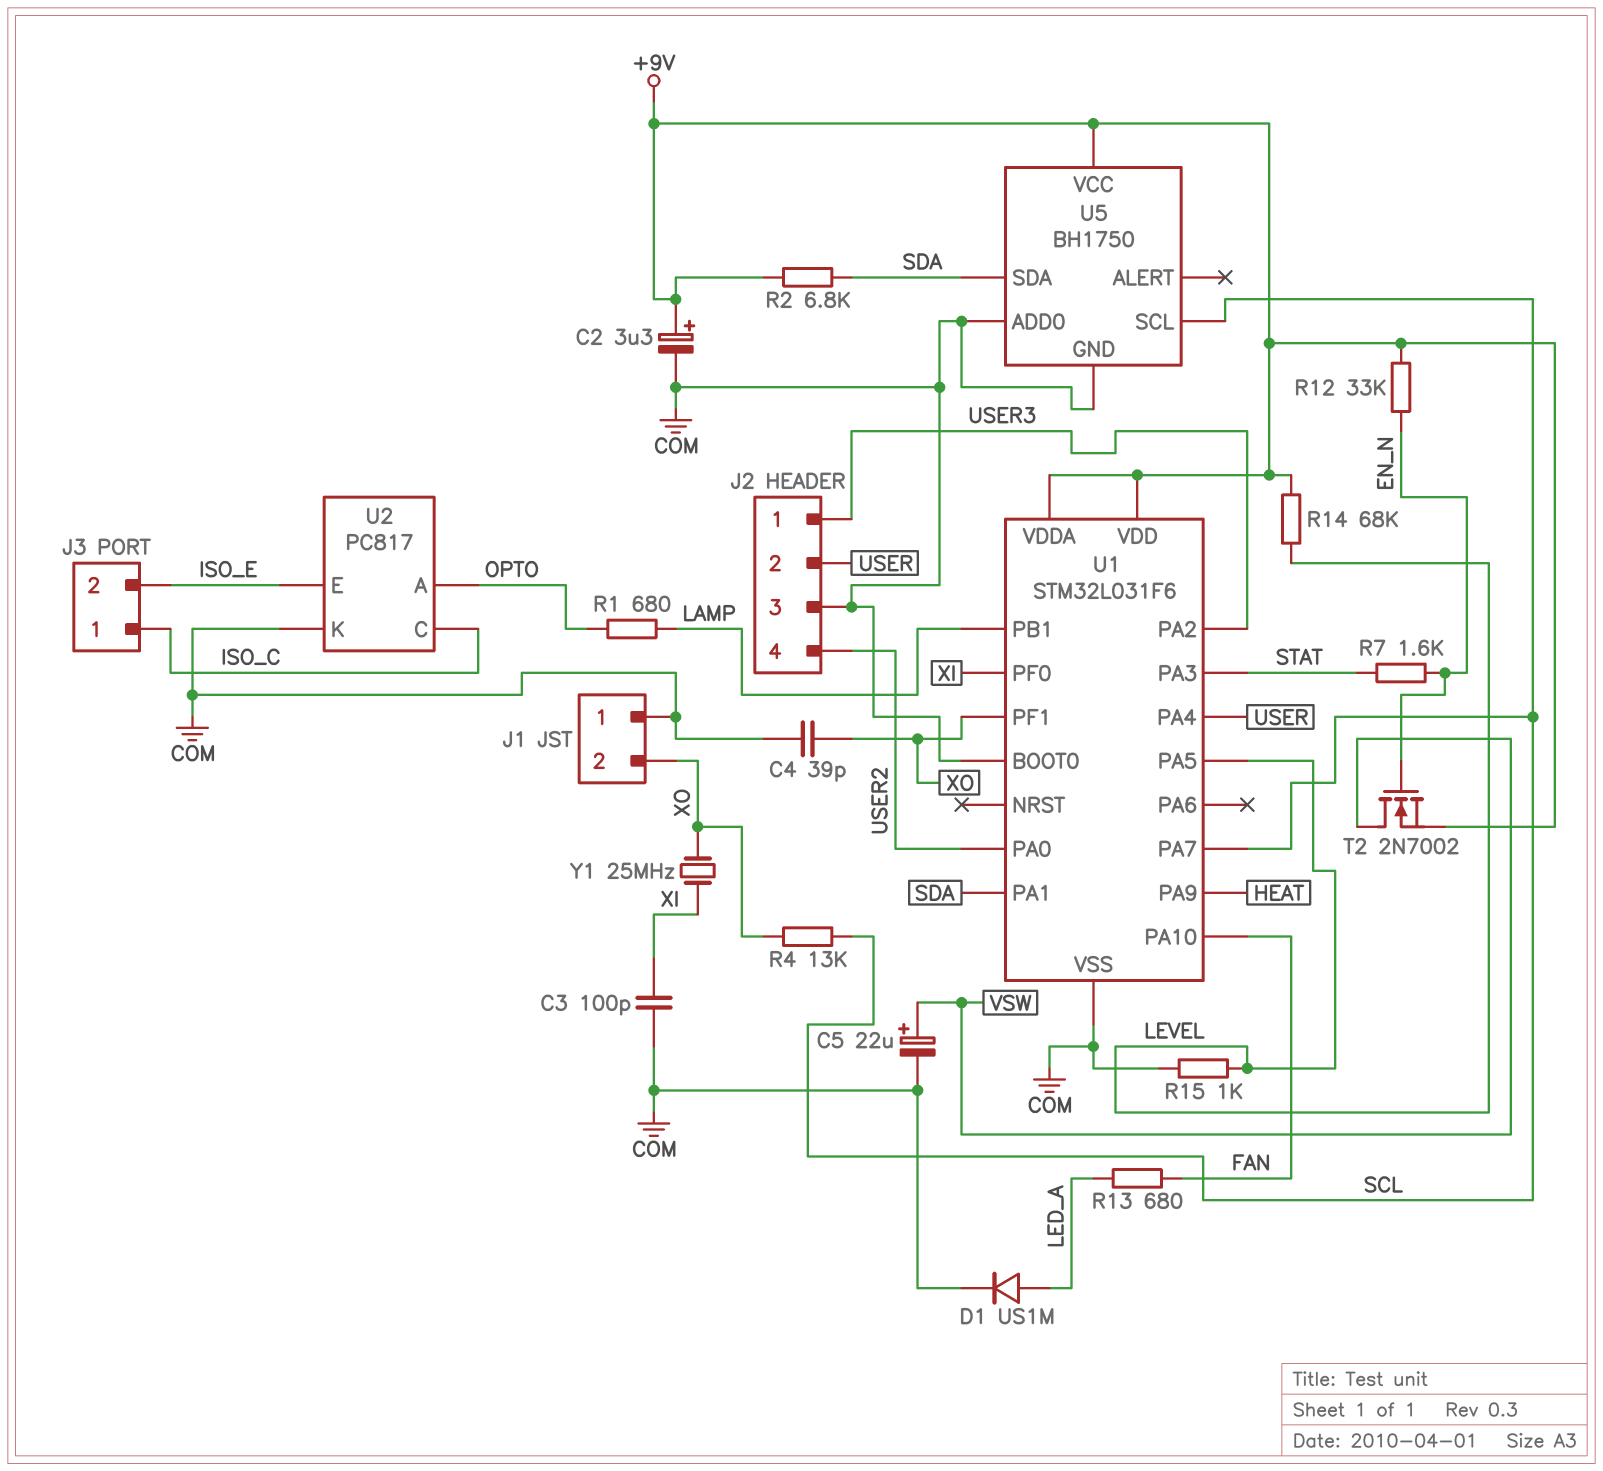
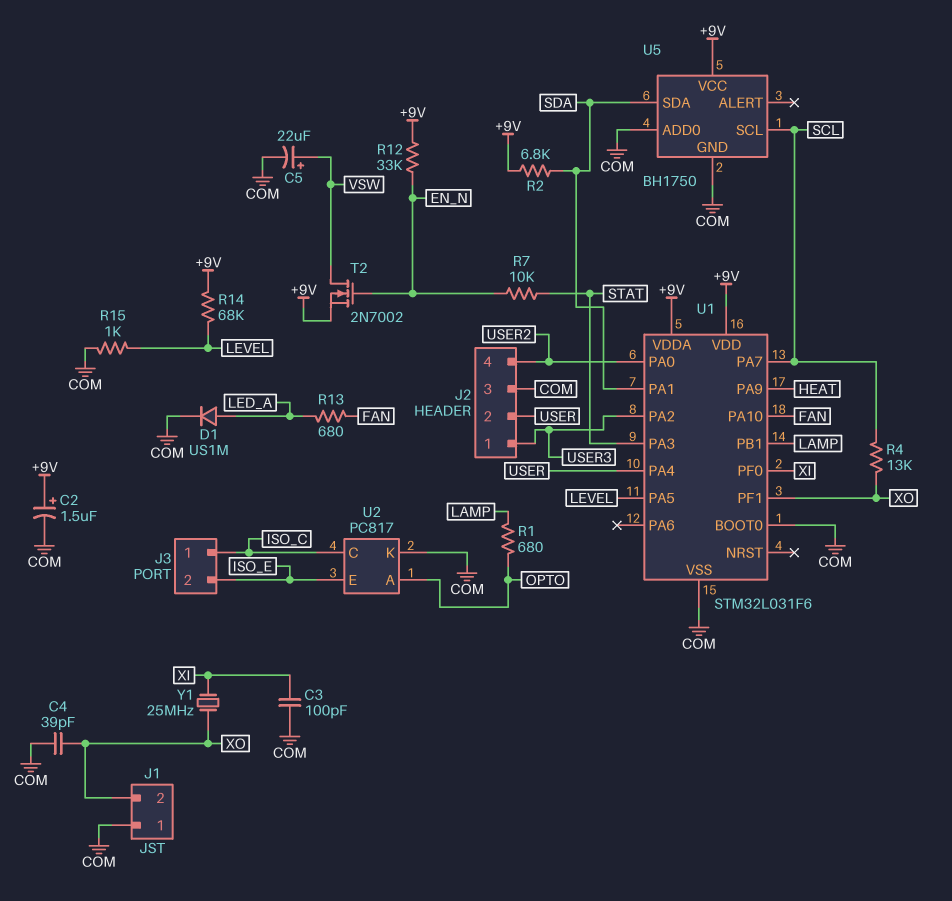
C2: 3.3uF (plus +9V, minus COM) -> 1.5uF (plus +9V, minus COM)
R7: 1.6k (EN_N, STAT) -> 10k (EN_N, STAT)

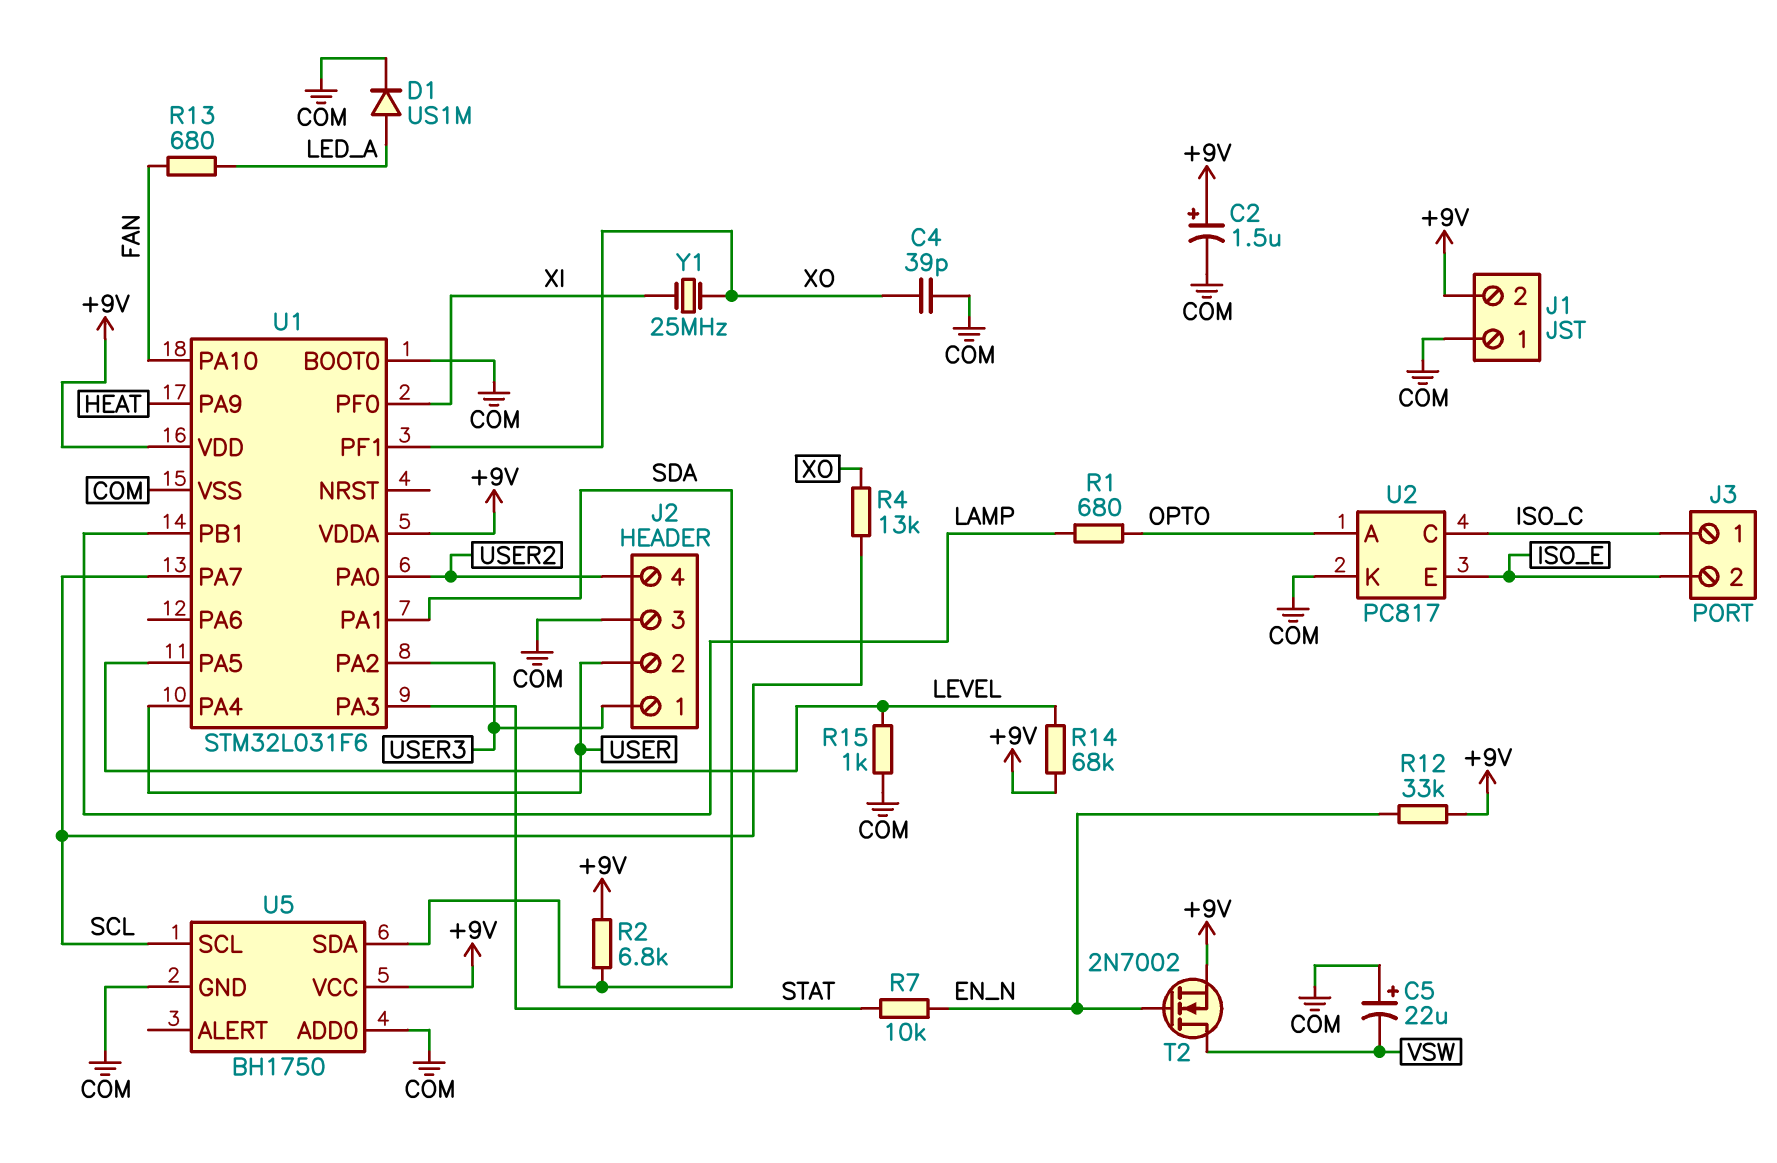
C3: 100pF (COM, XI) -> none
C5: 22uF (plus VSW, minus COM) -> 22uF (plus COM, minus VSW)
J1 pin 2: XO -> +9V

